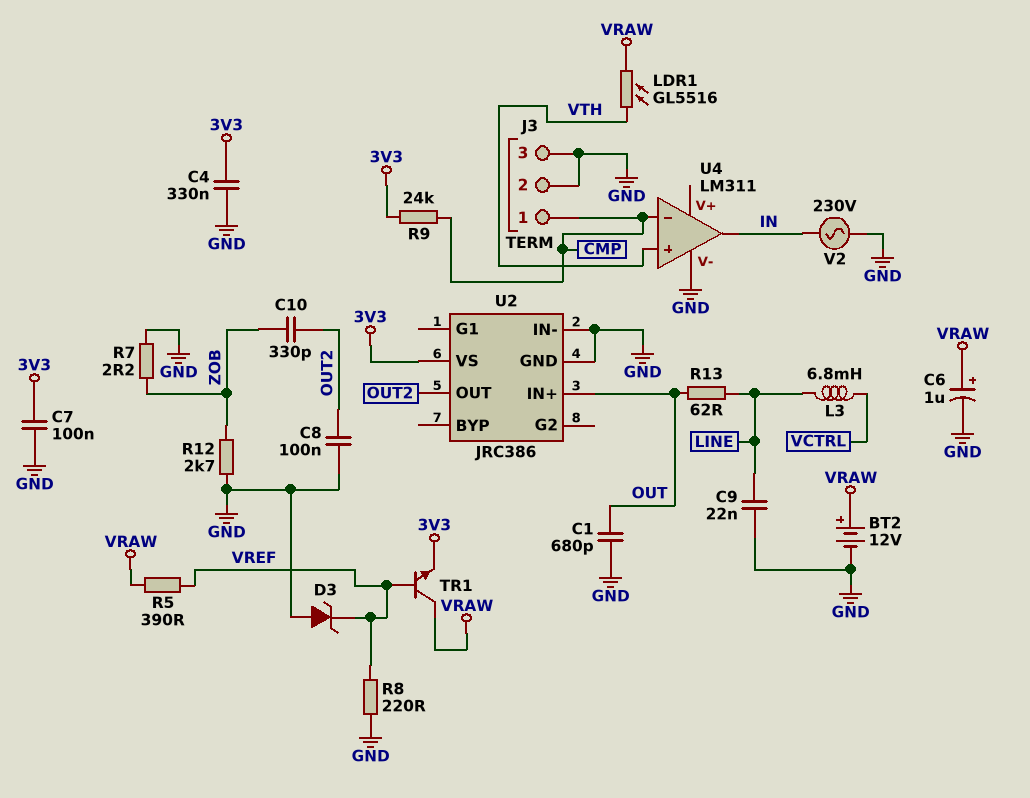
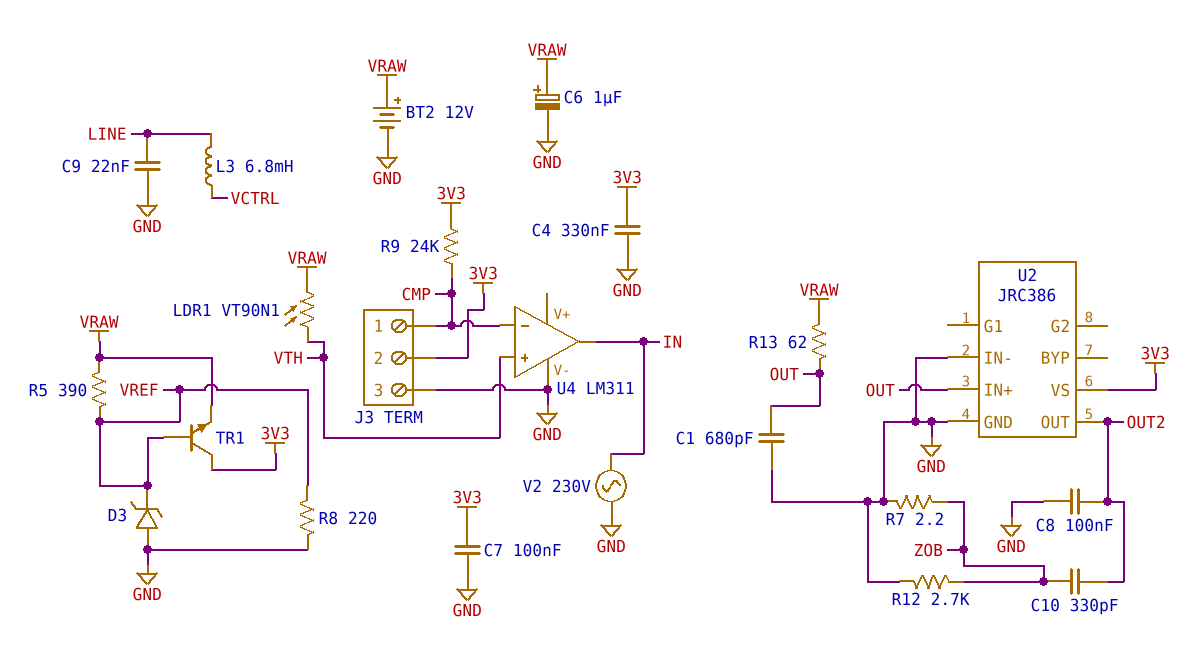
J3 pin 2: GND -> 3V3
LDR1: GL5516 (VRAW, VTH) -> VT90N1 (VRAW, VTH)
R13: 62 (LINE, OUT) -> 62 (OUT, VRAW)
TR1: NPN (B VREF, C VRAW, E 3V3) -> NPN (B VREF, C 3V3, E VRAW)

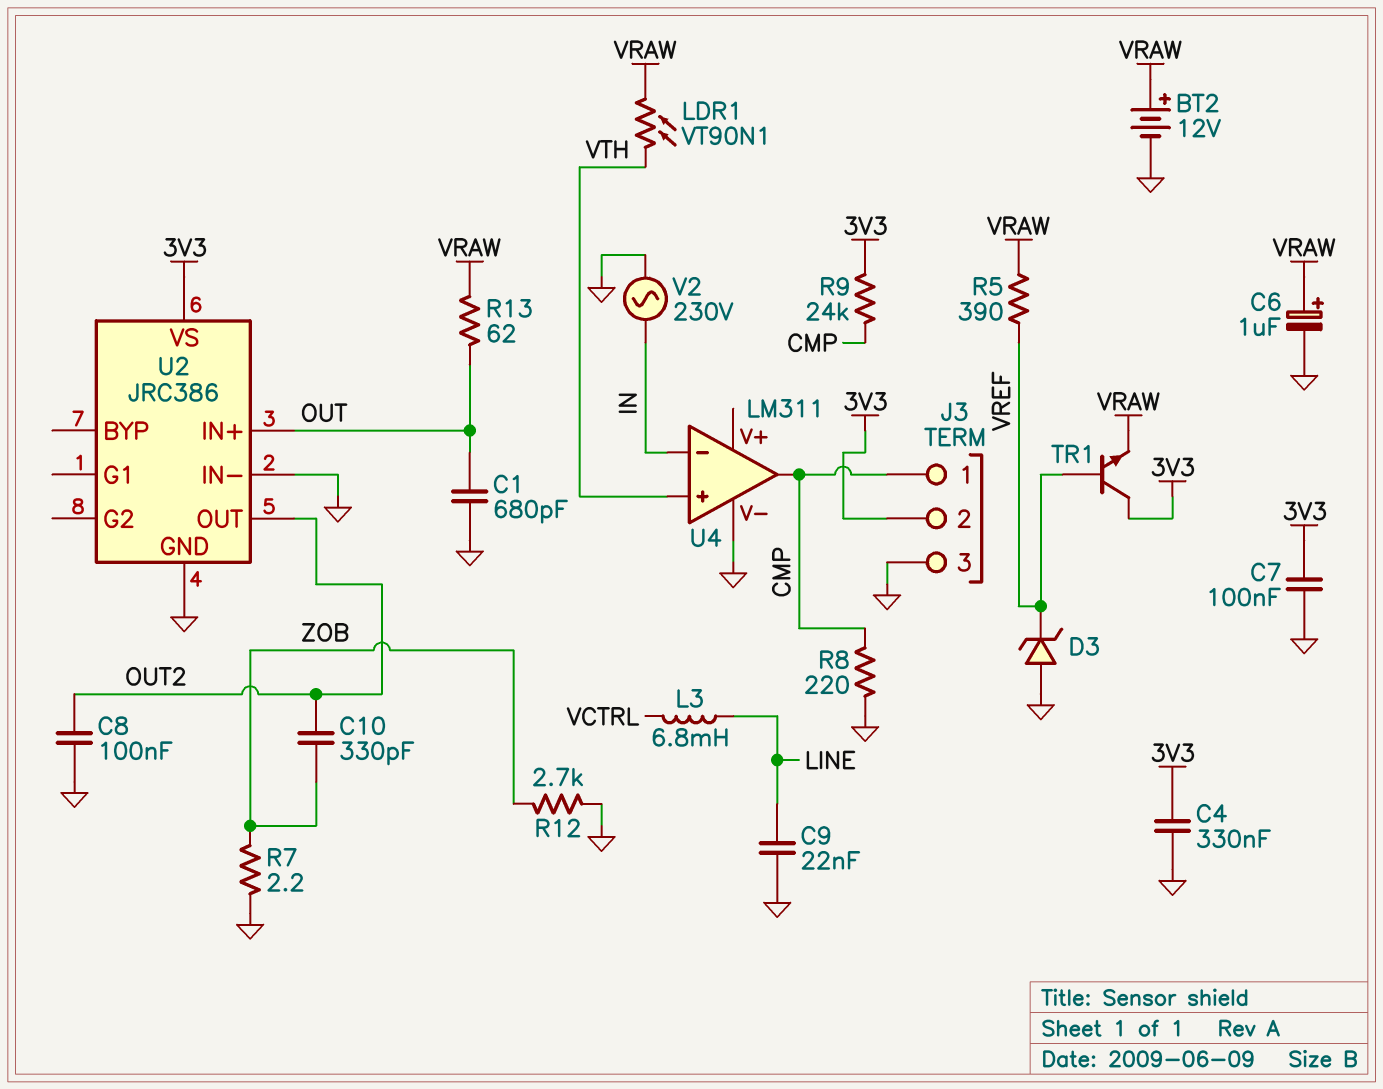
R8: 220 (GND, VREF) -> 220 (CMP, GND)
U4 pin in-: CMP -> IN
U4 pin out: IN -> CMP

